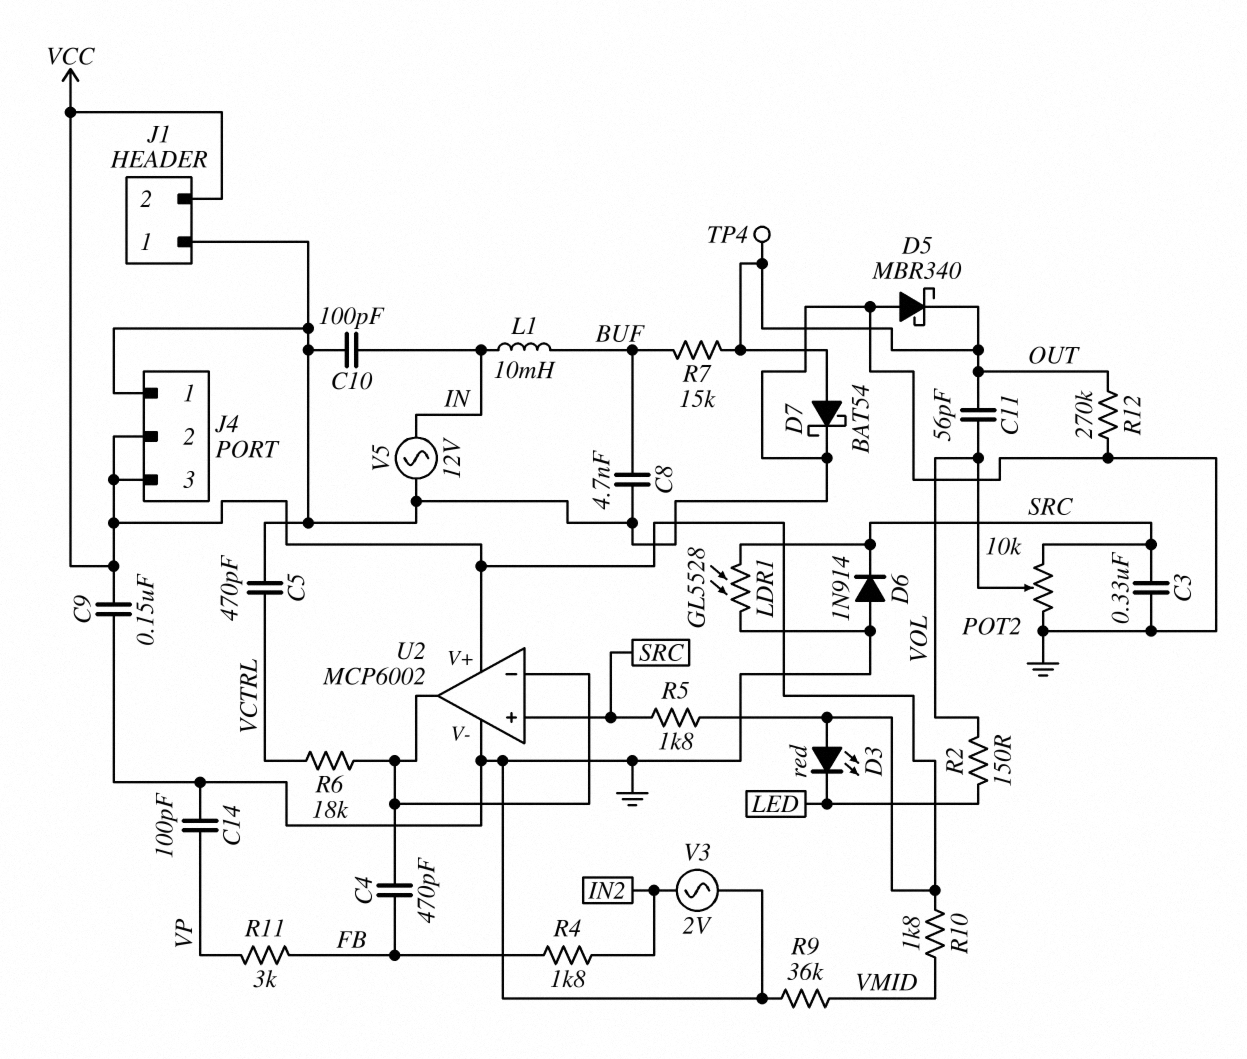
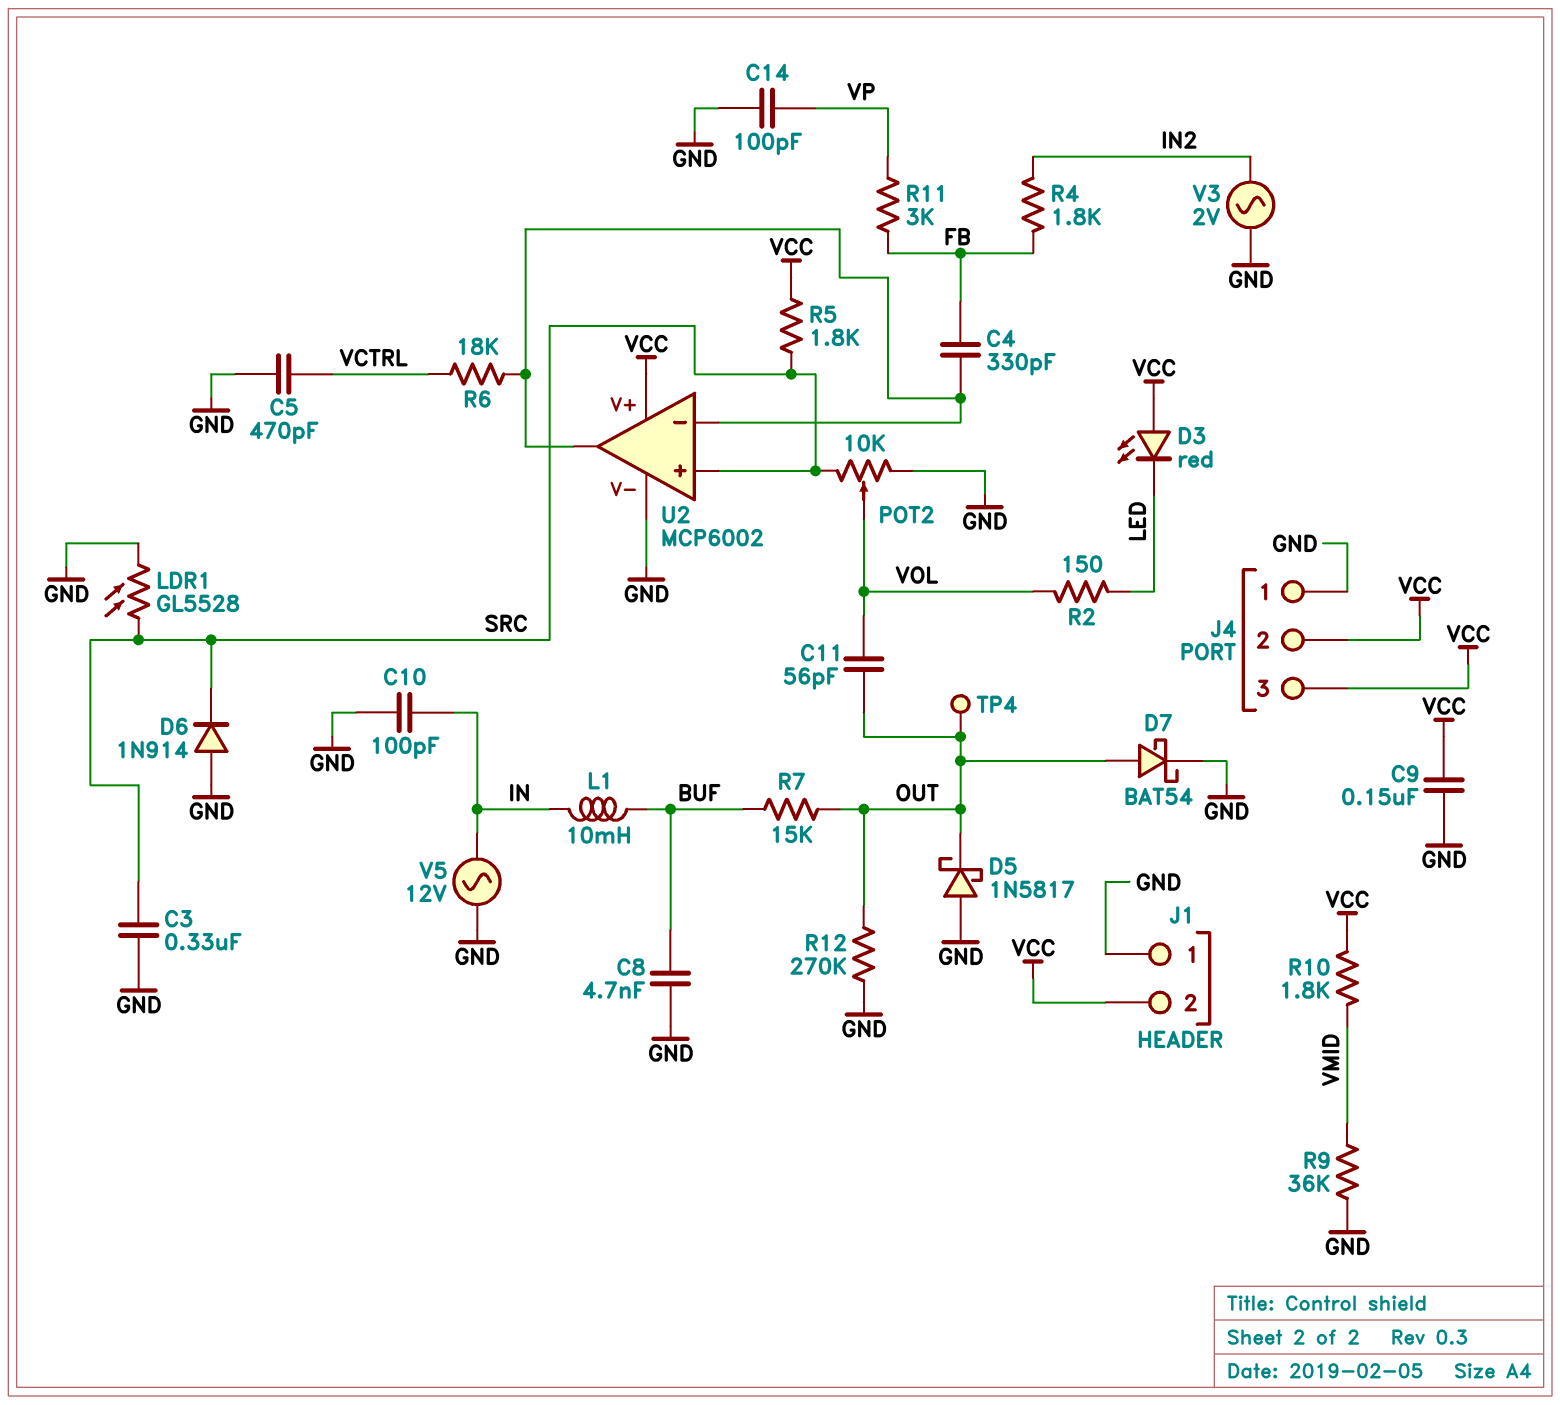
C4: 470pF (FB, U2/in-) -> 330pF (FB, U2/in-)
D5: schottky MBR340 (A GND, K OUT) -> schottky 1N5817 (A GND, K OUT)

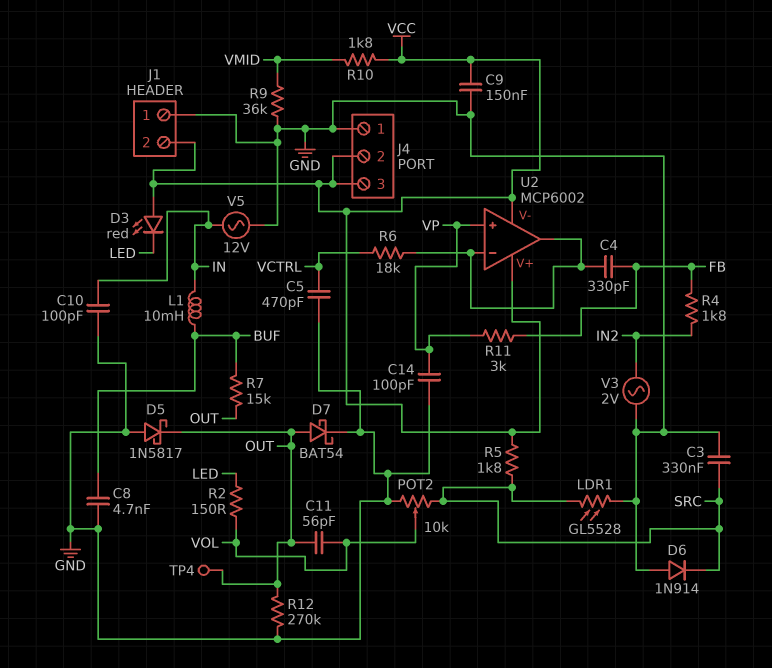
U2 pin V-: GND -> VCC
U2 pin in+: SRC -> VP

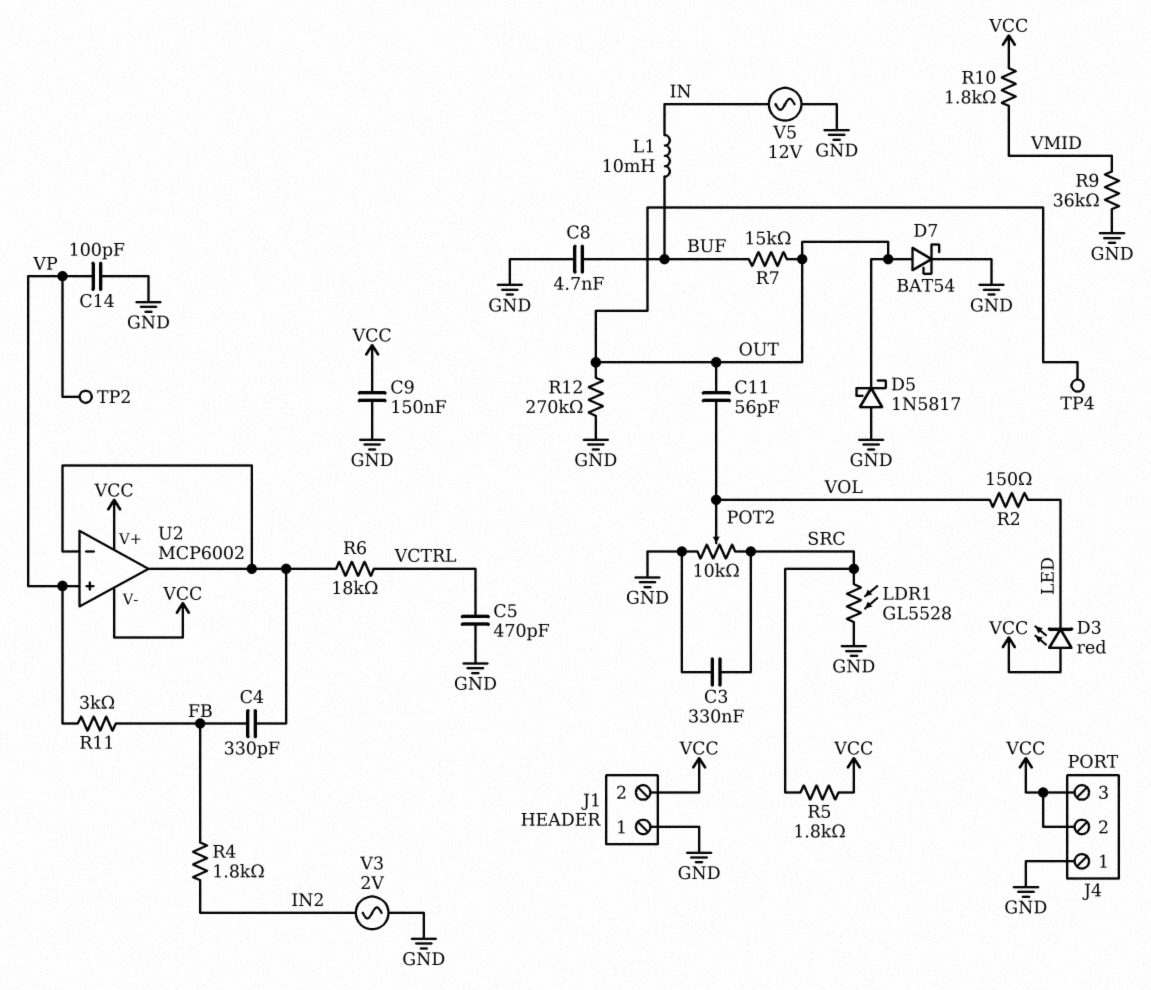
C10: 100pF (GND, IN) -> none
D6: diode 1N914 (A GND, K SRC) -> none
TP2: none -> test point (VP)

